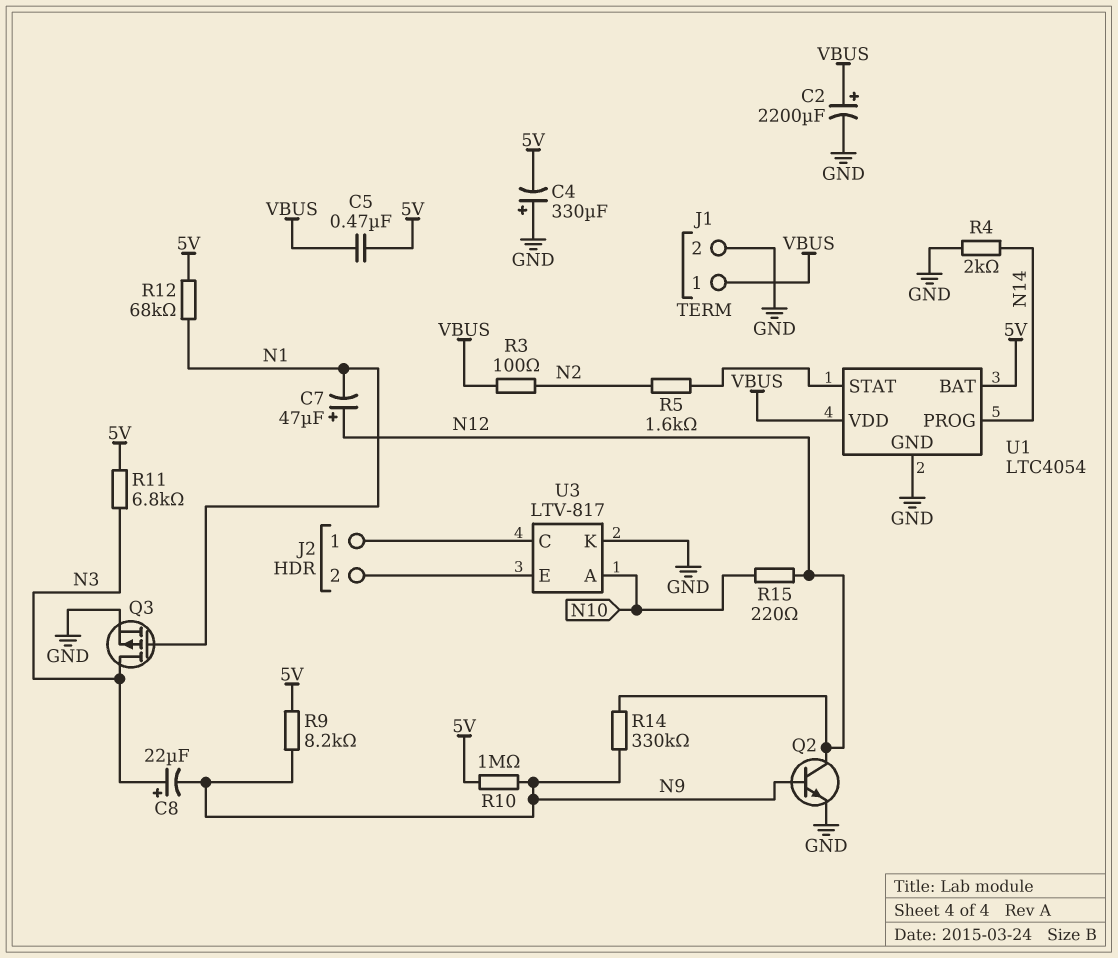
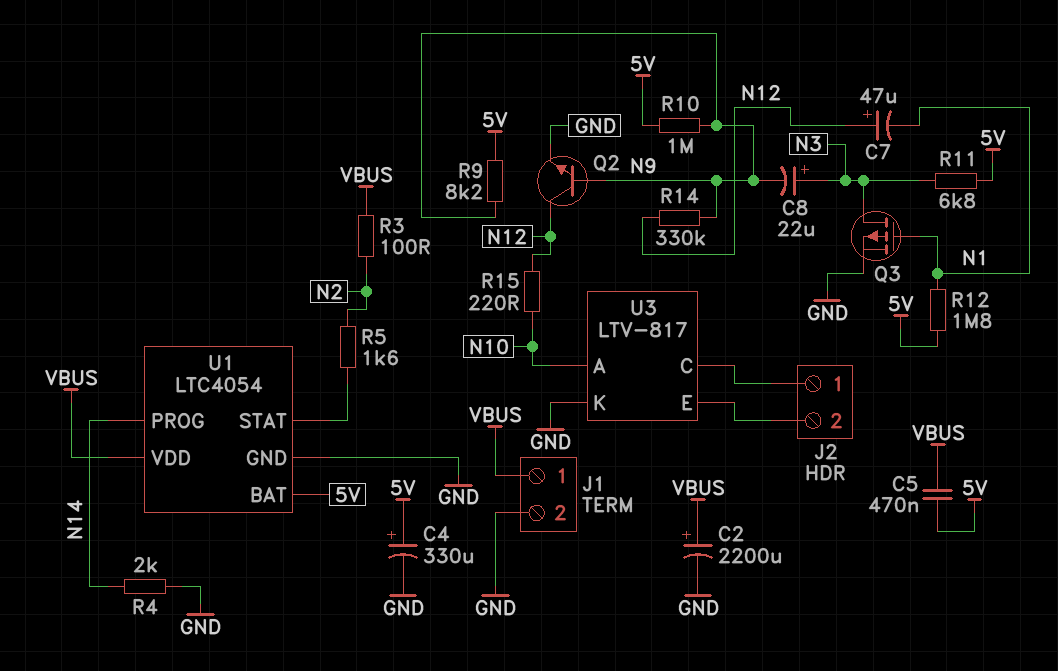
C4: 330uF (plus GND, minus 5V) -> 330uF (plus 5V, minus GND)
R12: 68k (5V, N1) -> 1.8M (5V, N1)

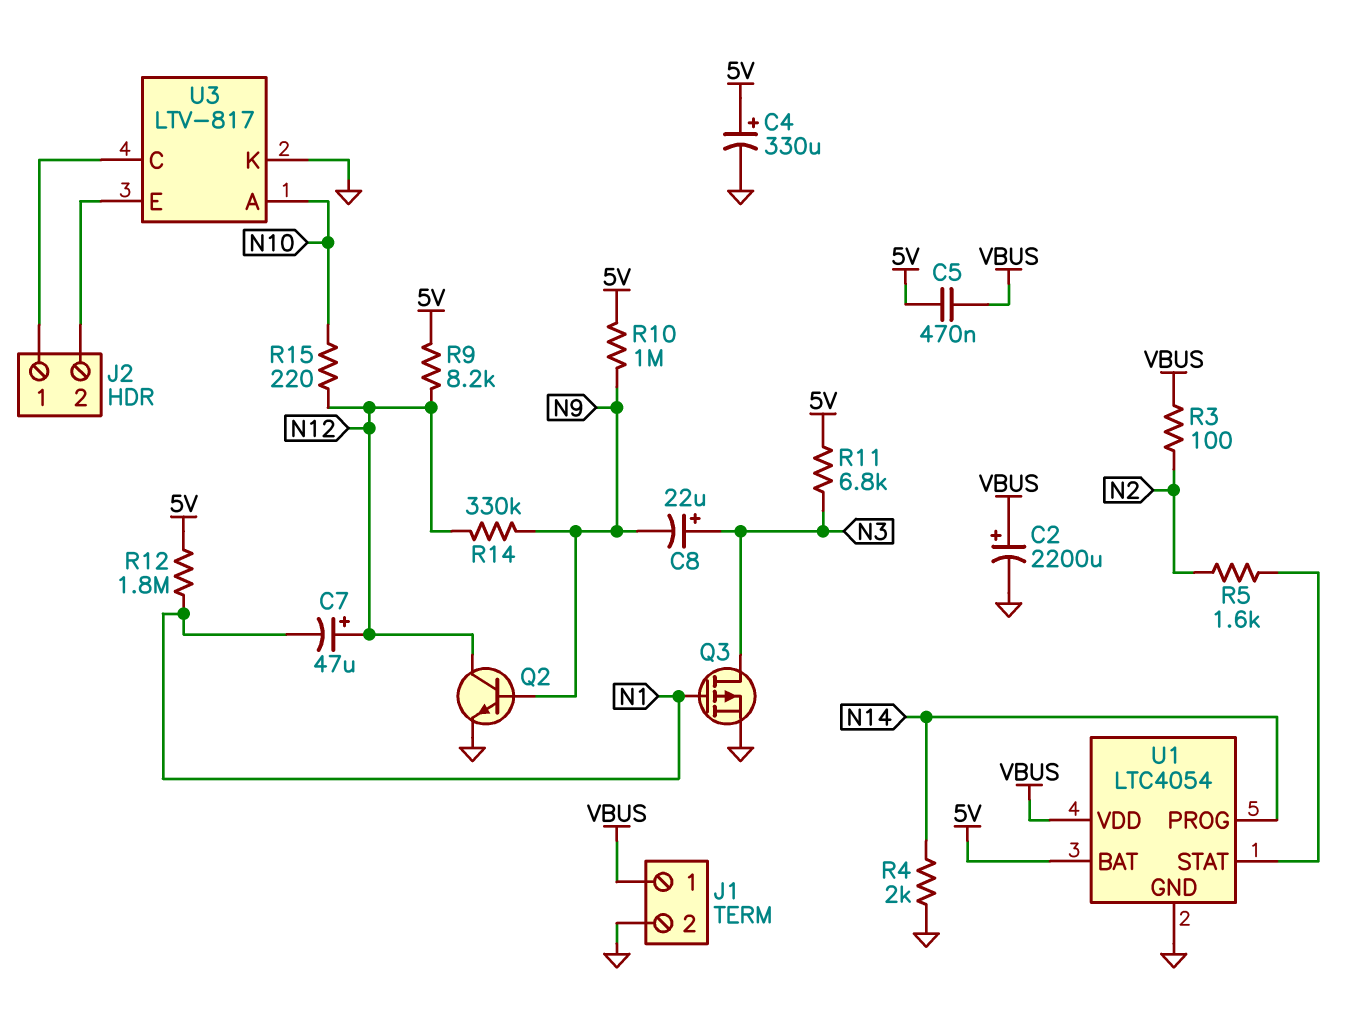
R9: 8.2k (5V, N9) -> 8.2k (5V, N12)

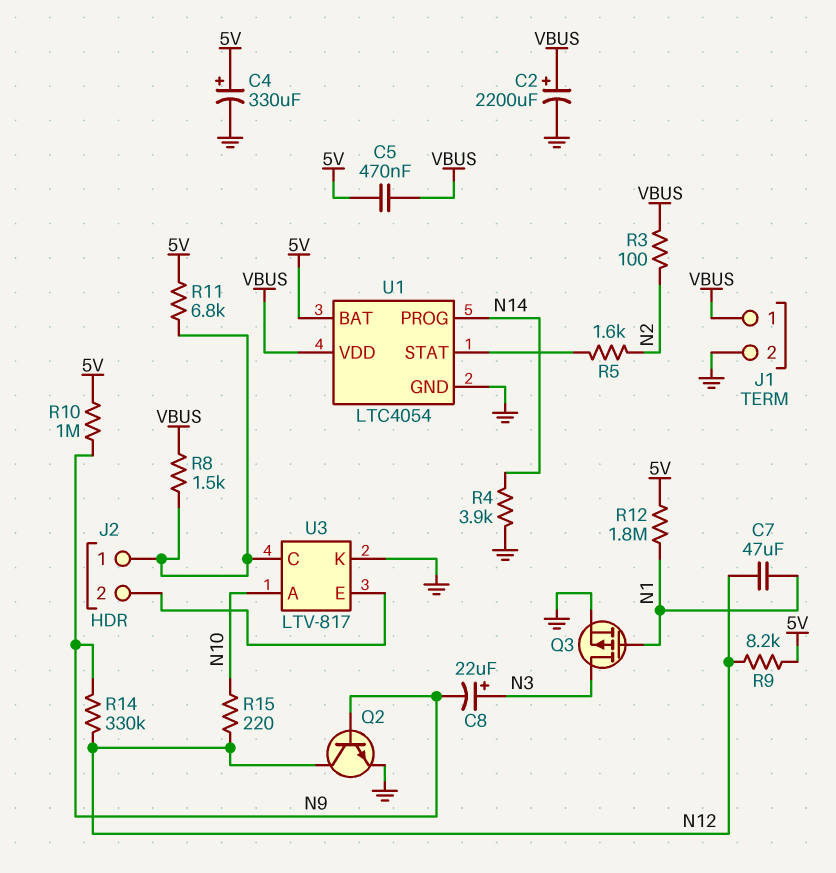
C7: 47uF (plus N12, minus N1) -> 47uF (N1, N12)
R4: 2k (GND, N14) -> 3.9k (GND, N14)
R8: none -> 1.5k (J2/1, VBUS)
R11: 6.8k (5V, N3) -> 6.8k (5V, J2/1)

